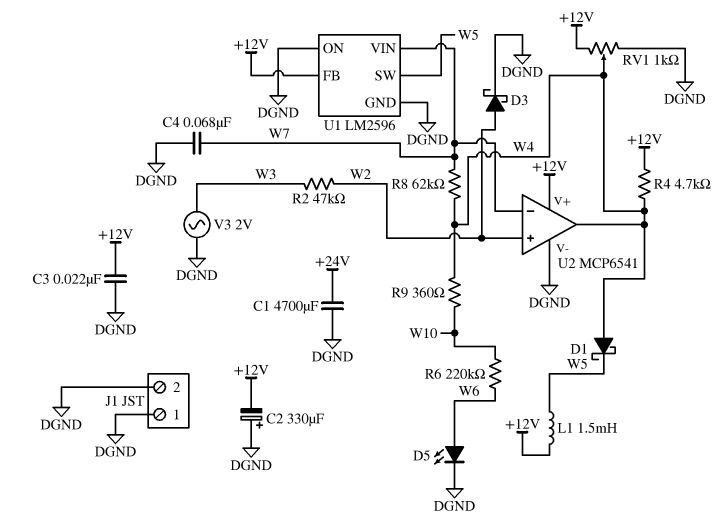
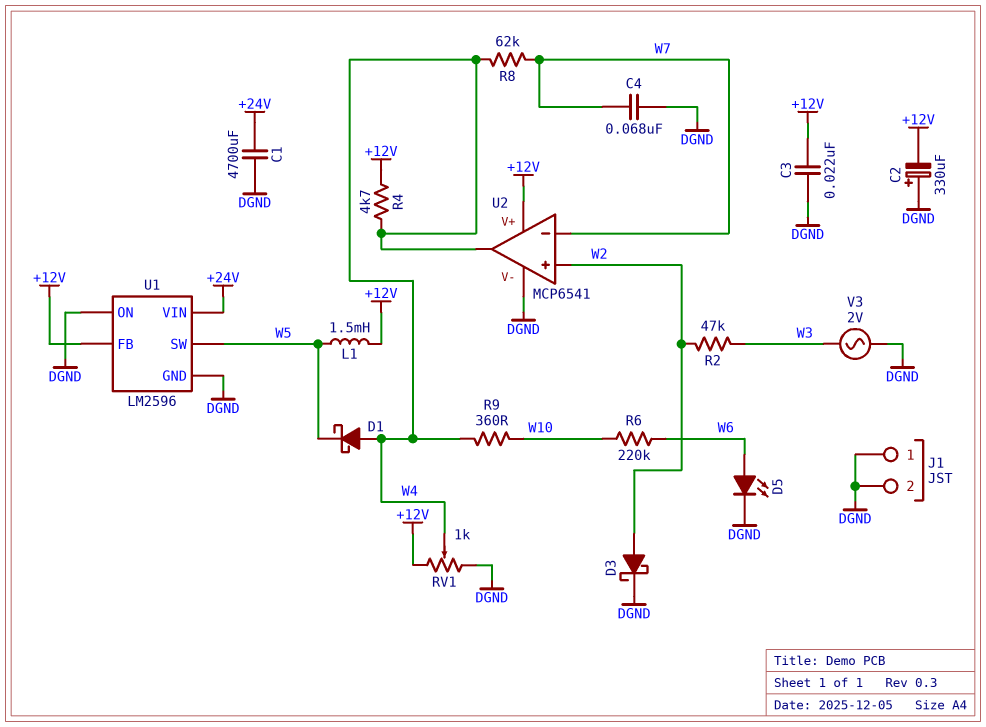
U1 pin VIN: W7 -> +24V

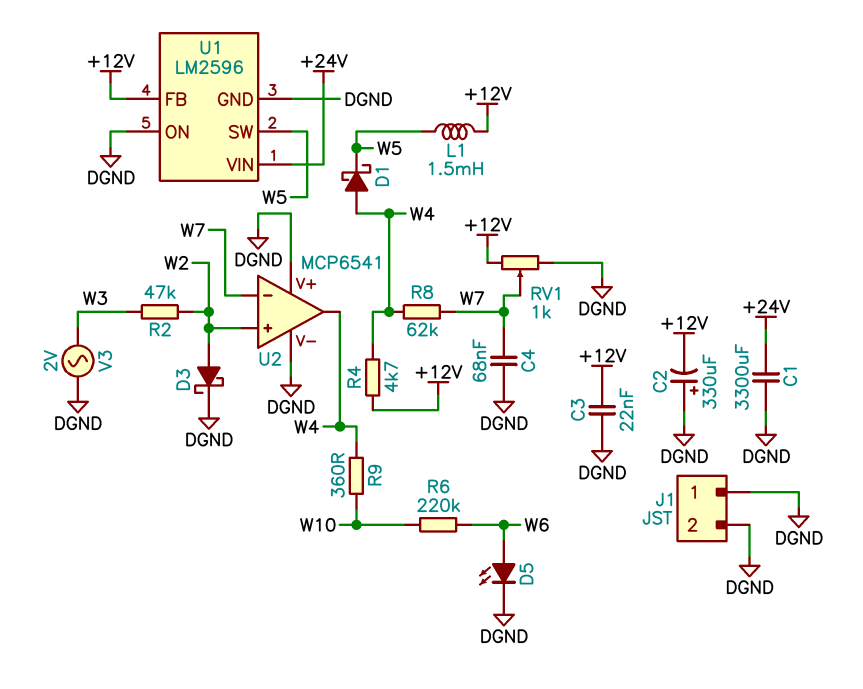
C1: 4700uF (+24V, DGND) -> 3300uF (+24V, DGND)
RV1: 1k (+12V, DGND, wiper W4) -> 1k (+12V, DGND, wiper W7)
U2 pin V+: +12V -> DGND

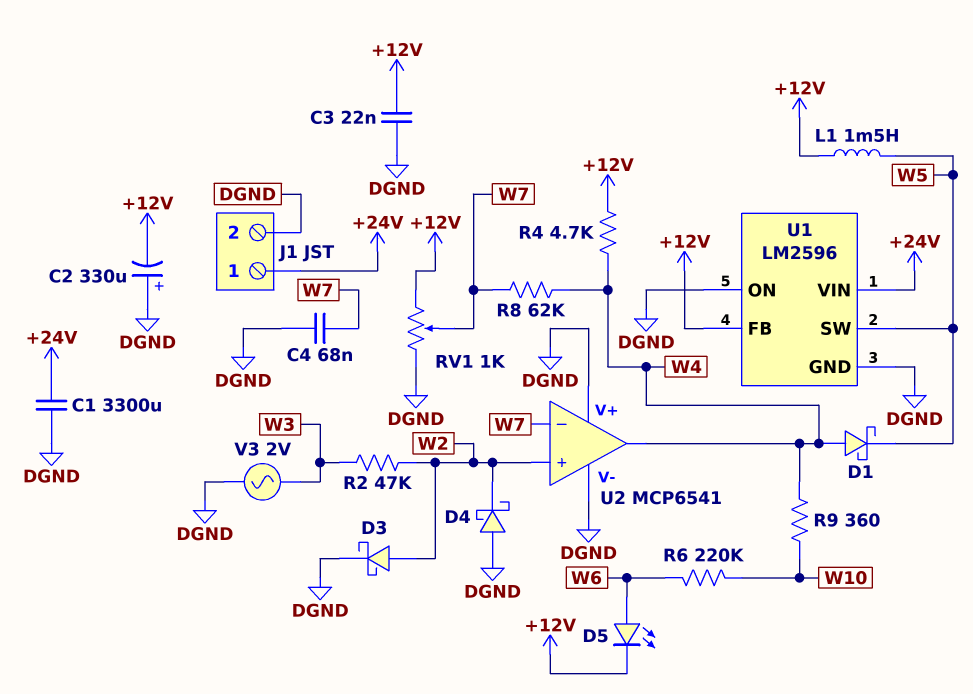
D4: none -> schottky (A DGND, K W2)
D5: LED (A W6, K DGND) -> LED (A W6, K +12V)
J1 pin 1: DGND -> +24V

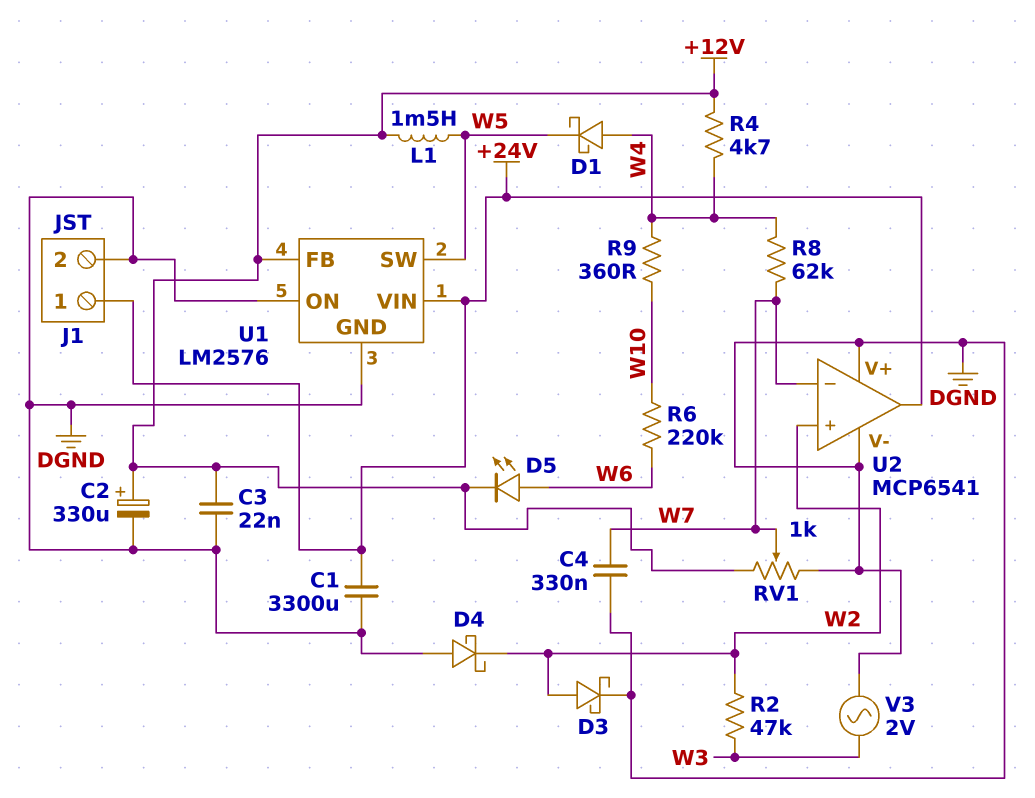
C2: 330uF (plus DGND, minus +12V) -> 330uF (plus +12V, minus DGND)
C4: 68nF (DGND, W7) -> 330nF (DGND, W7)
U1: LM2596 -> LM2576
U2 pin out: W4 -> +24V

